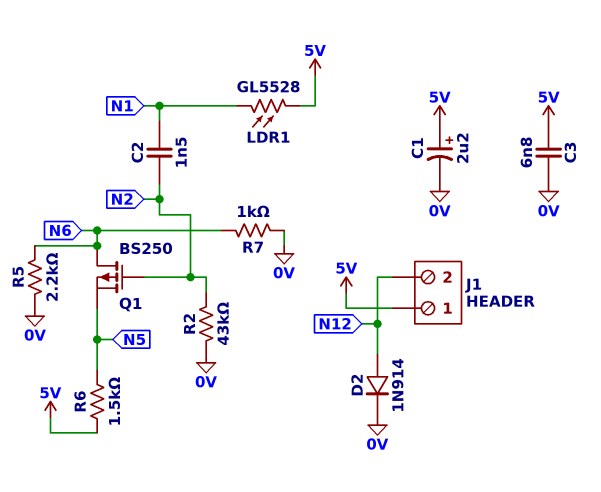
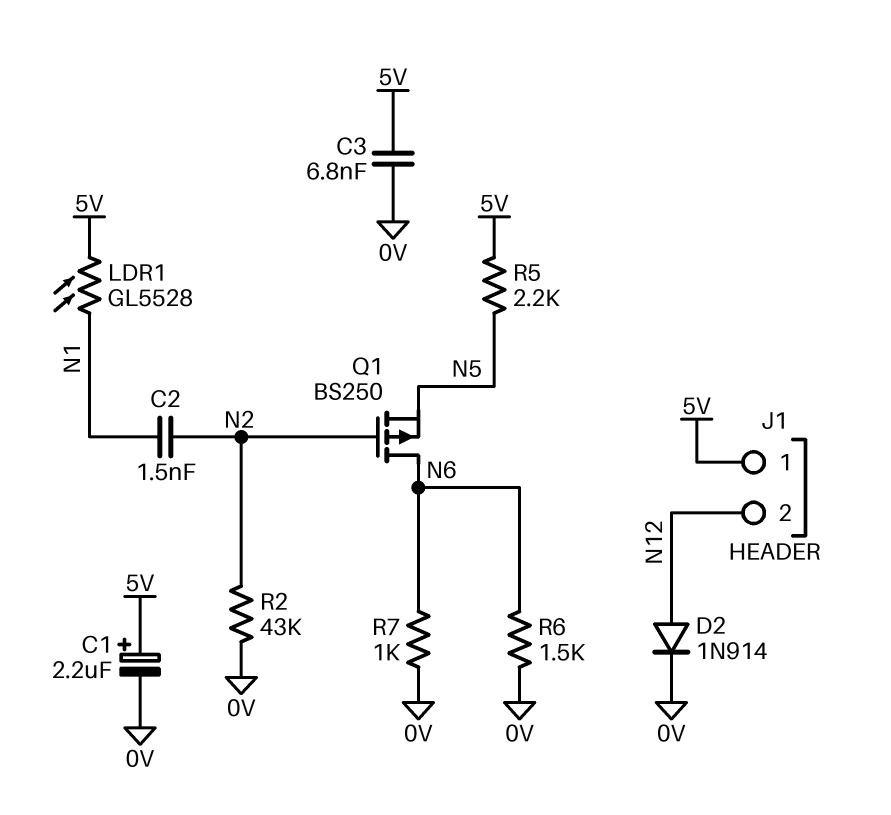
R5: 2.2k (0V, N6) -> 2.2k (5V, N5)
R6: 1.5k (5V, N5) -> 1.5k (0V, N6)

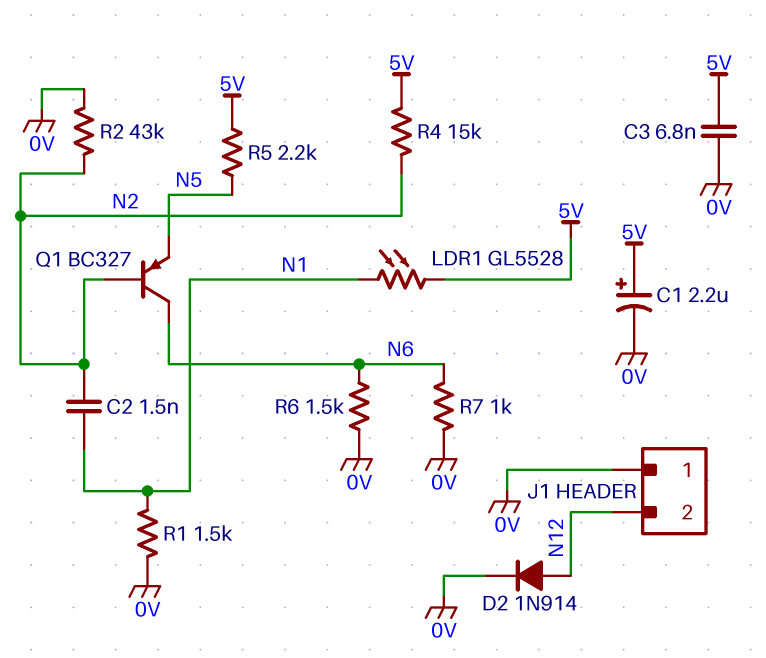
J1 pin 1: 5V -> 0V
Q1: PMOS BS250 (G N2, D N6, S N5) -> PNP BC327 (B N2, C N6, E N5)
R1: none -> 1.5k (0V, N1)
R4: none -> 15k (5V, N2)

